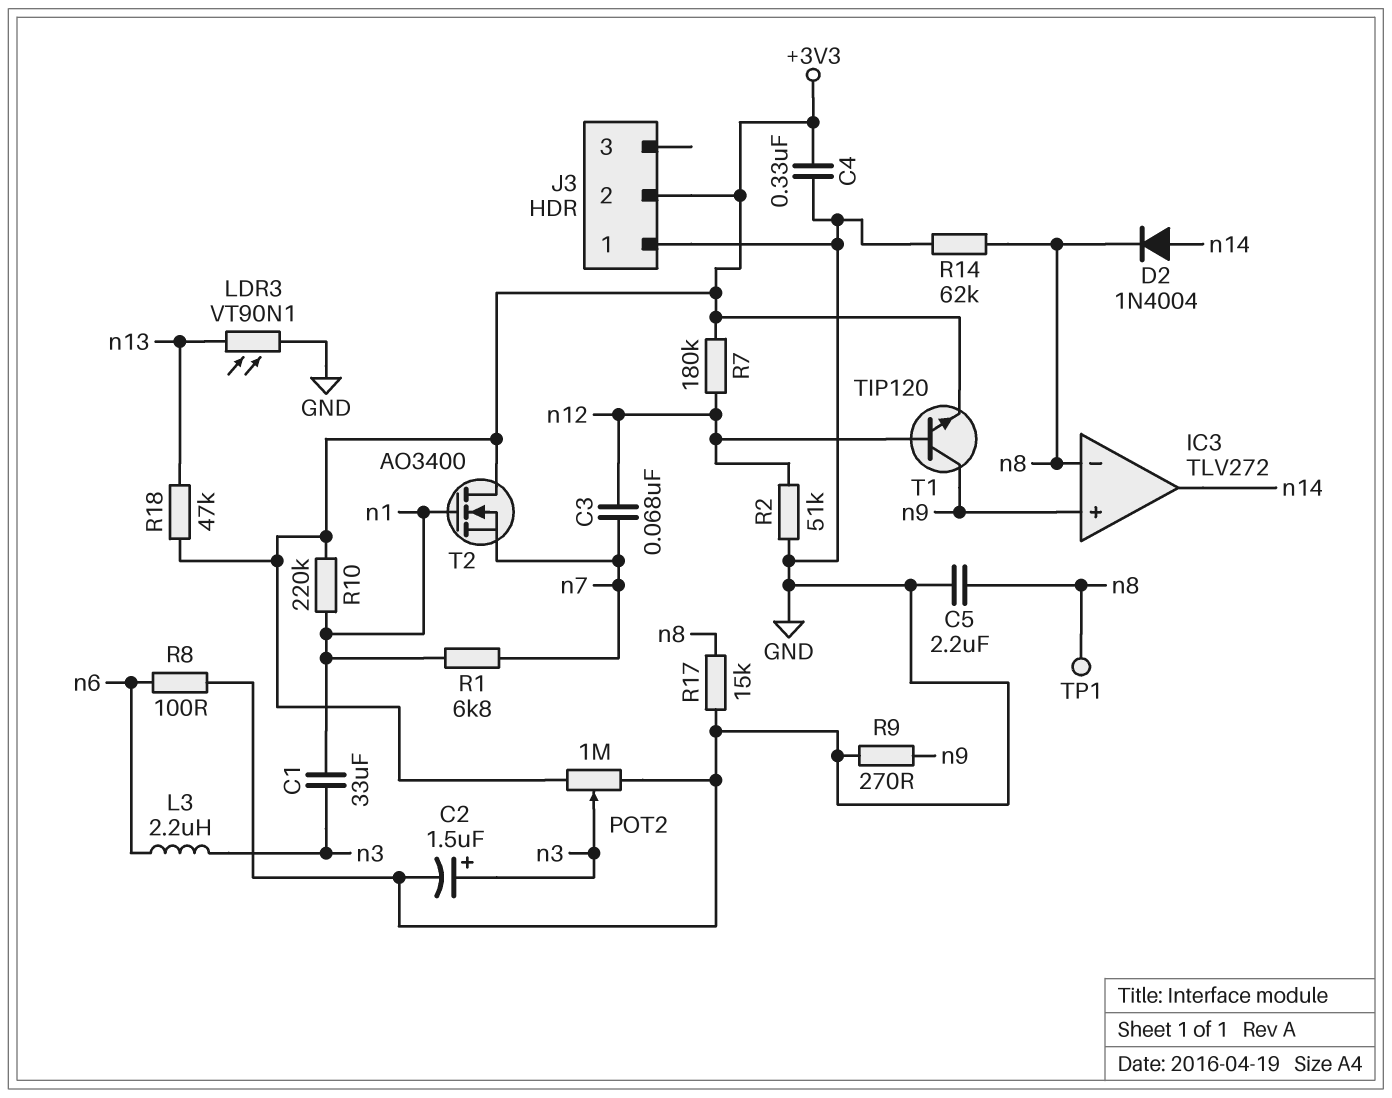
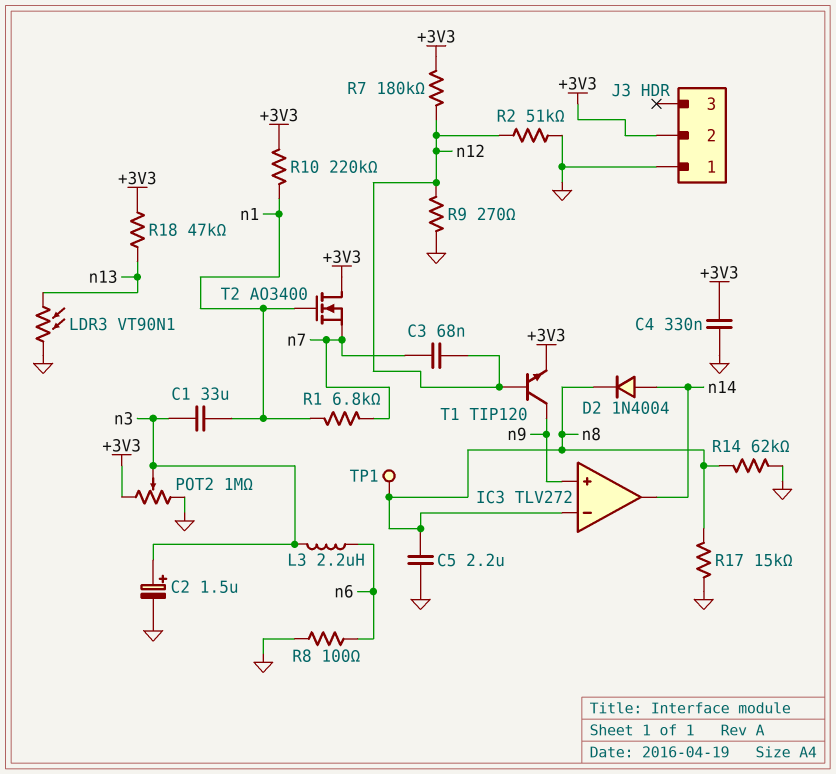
R9: 270 (GND, n9) -> 270 (GND, n12)

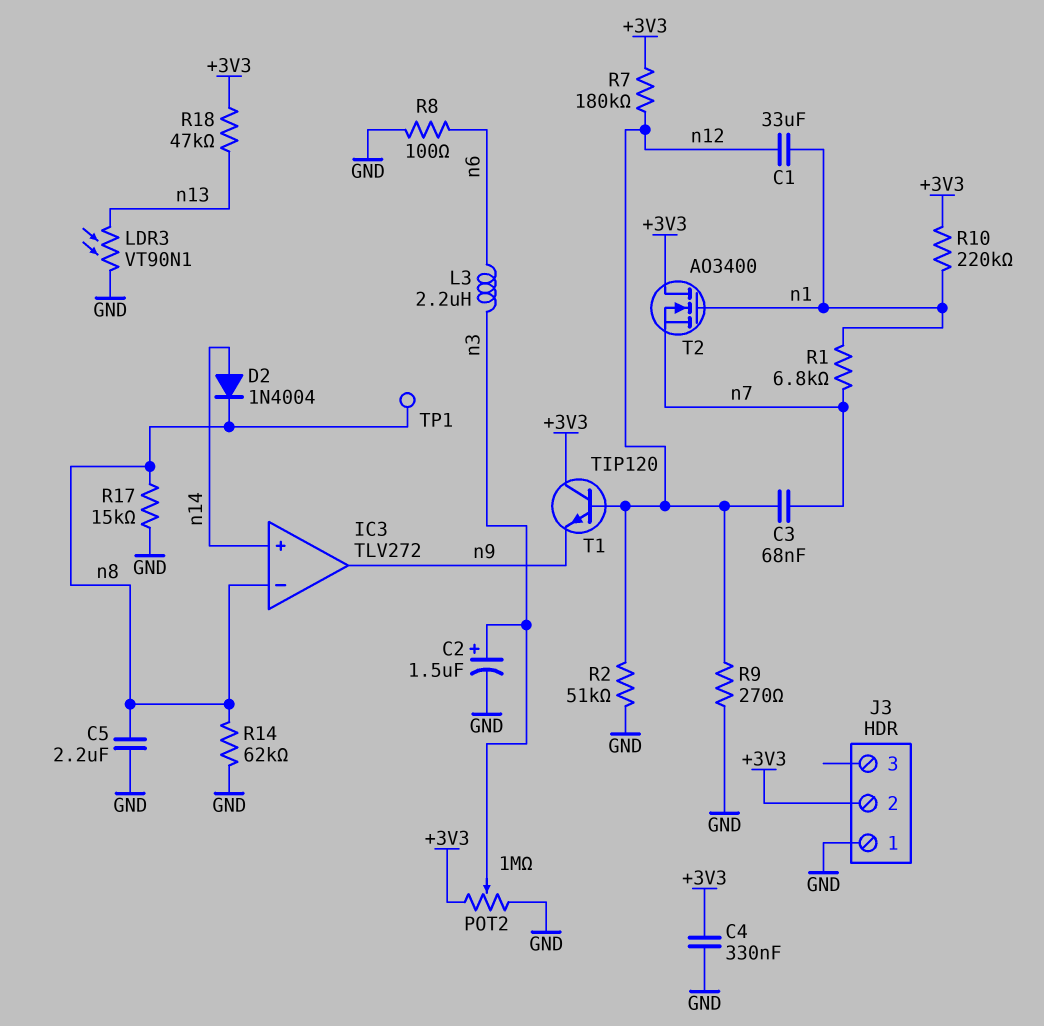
C1: 33uF (n1, n3) -> 33uF (n1, n12)
IC3 pin in+: n9 -> n14
IC3 pin out: n14 -> n9
T1: NPN TIP120 (B n12, C n9, E +3V3) -> NPN TIP120 (B n12, C +3V3, E n9)

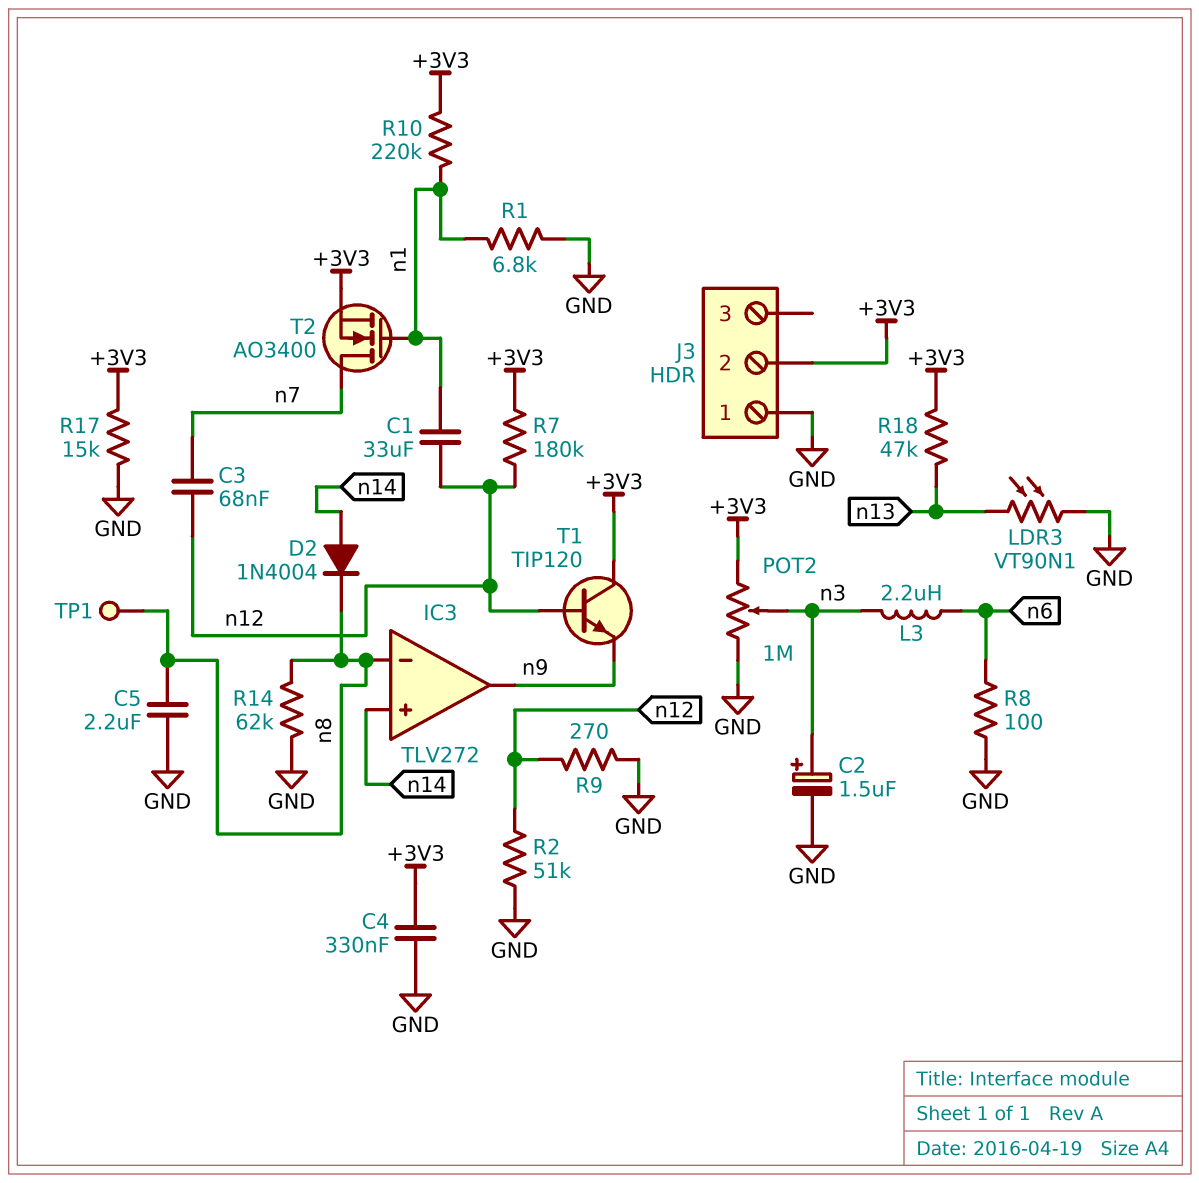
R1: 6.8k (n1, n7) -> 6.8k (GND, n1)
R17: 15k (GND, n8) -> 15k (+3V3, GND)
T2: NMOS AO3400 (G n1, D +3V3, S n7) -> NMOS AO3400 (G n1, D n7, S +3V3)

